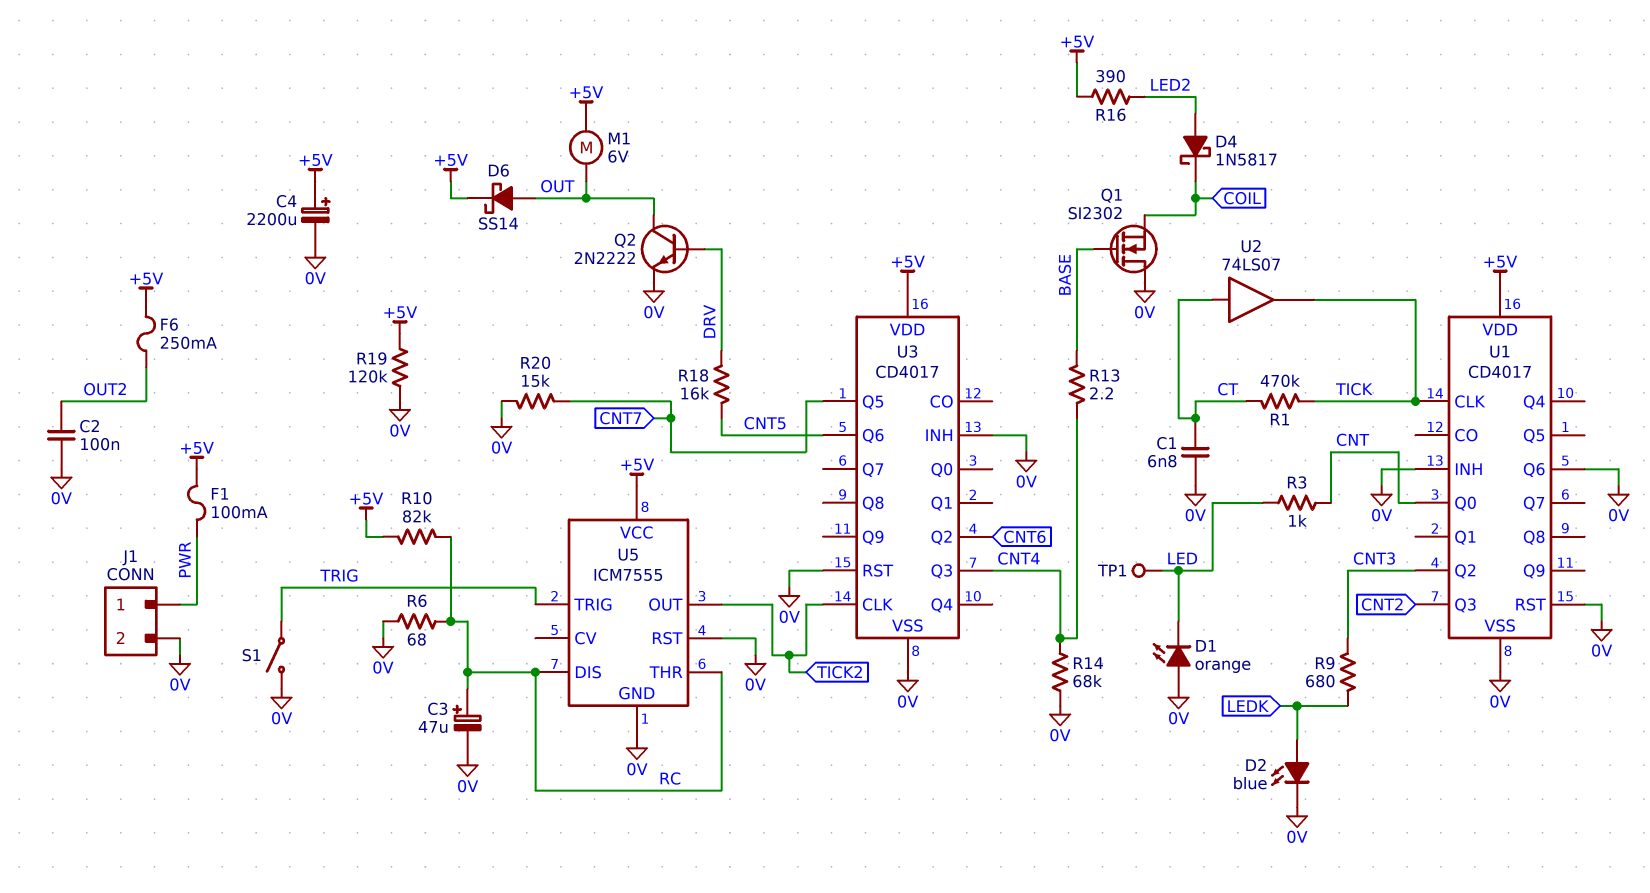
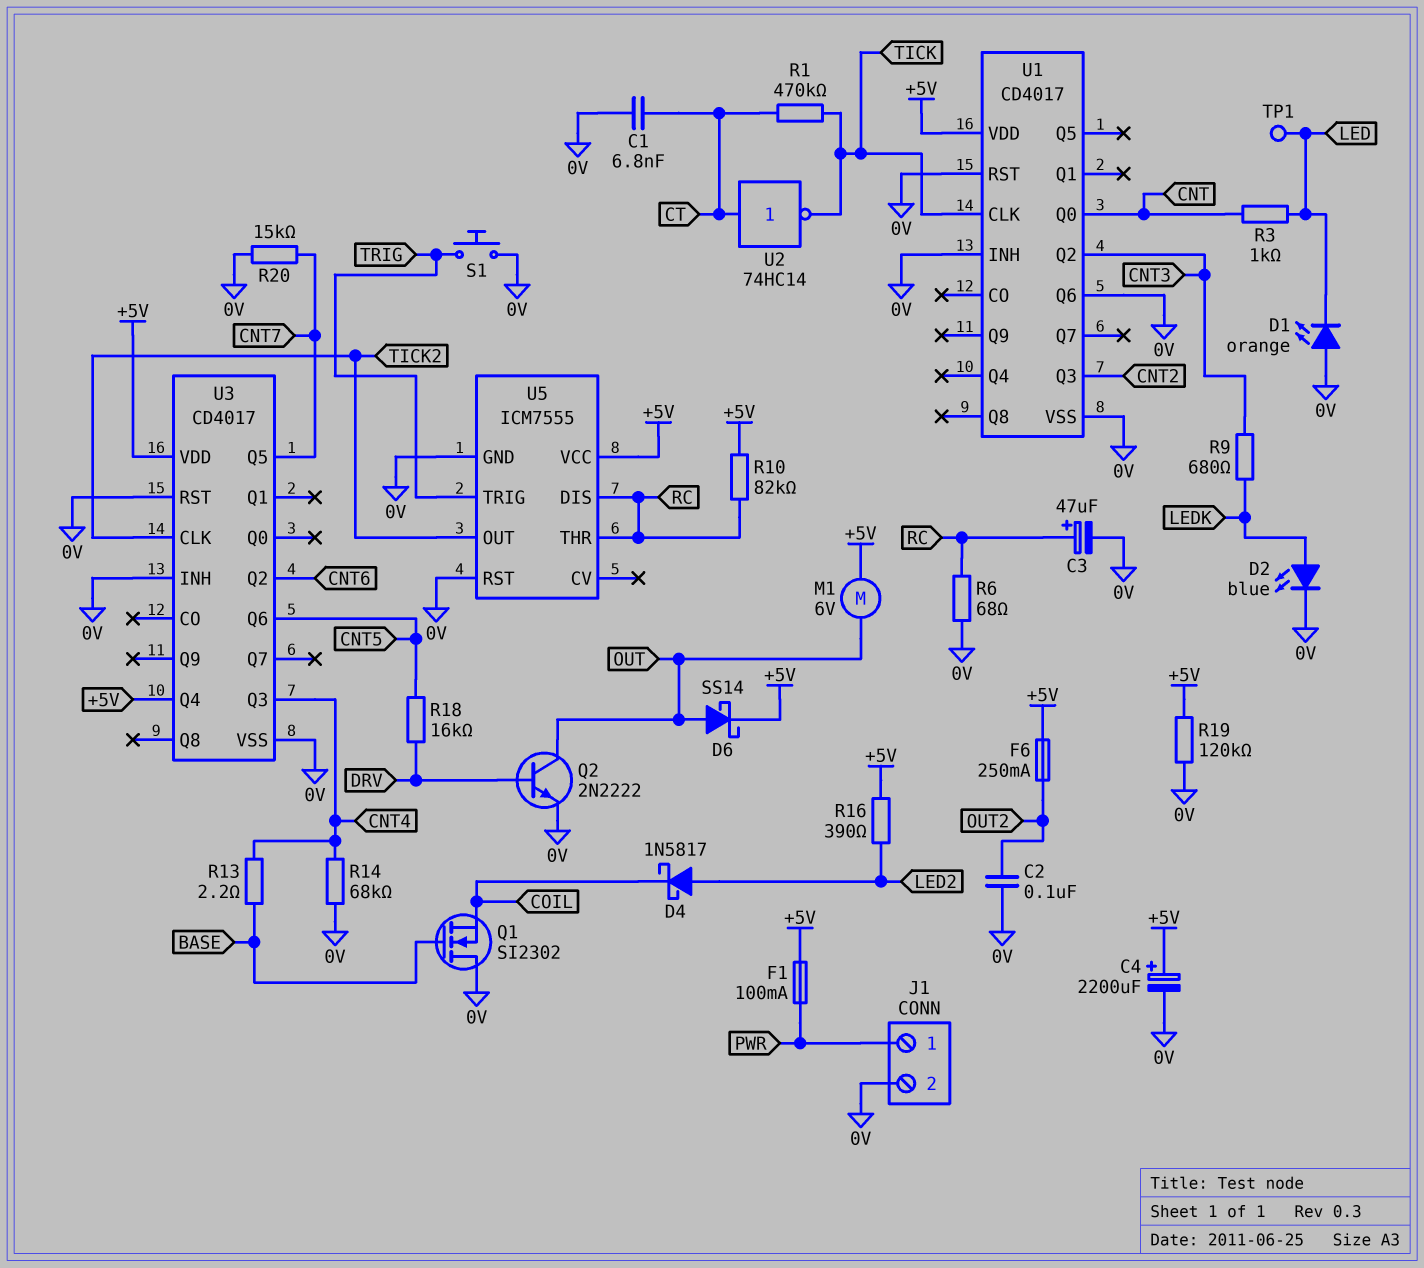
S1: switch (0V, TRIG) -> button (0V, TRIG)
U2: buffer 74LS07 (in CT, out TICK) -> NOT 74HC14 (in CT, out TICK)
U3 pin Q4: none -> +5V

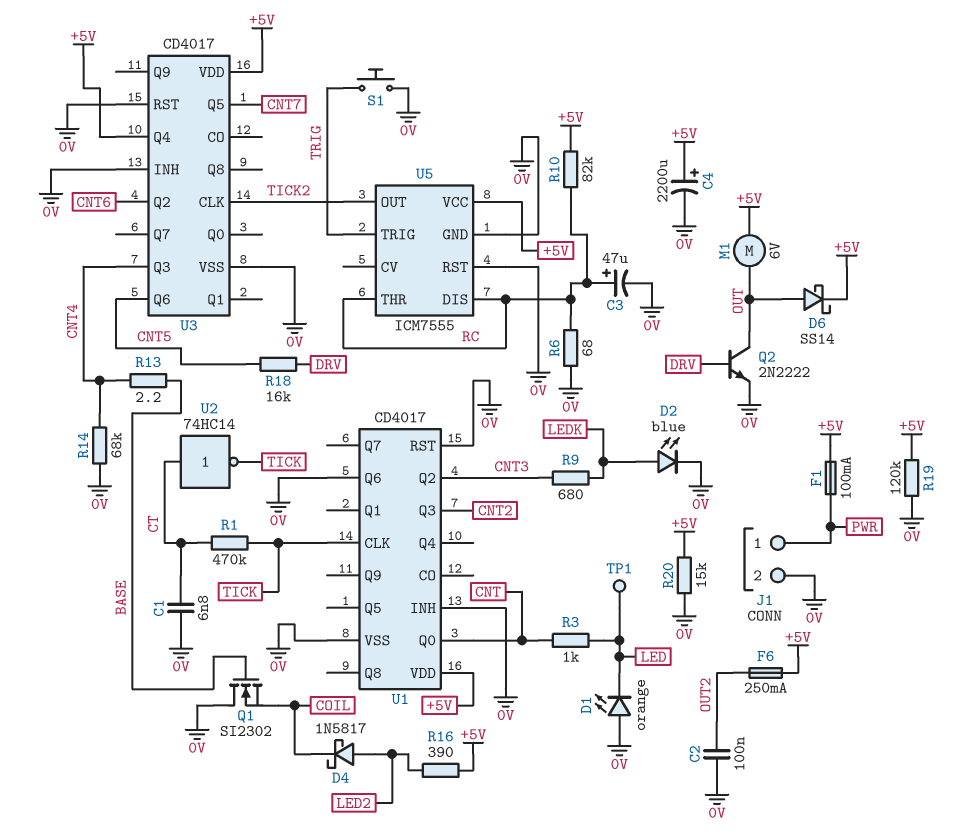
R20: 15k (0V, CNT7) -> 15k (+5V, 0V)

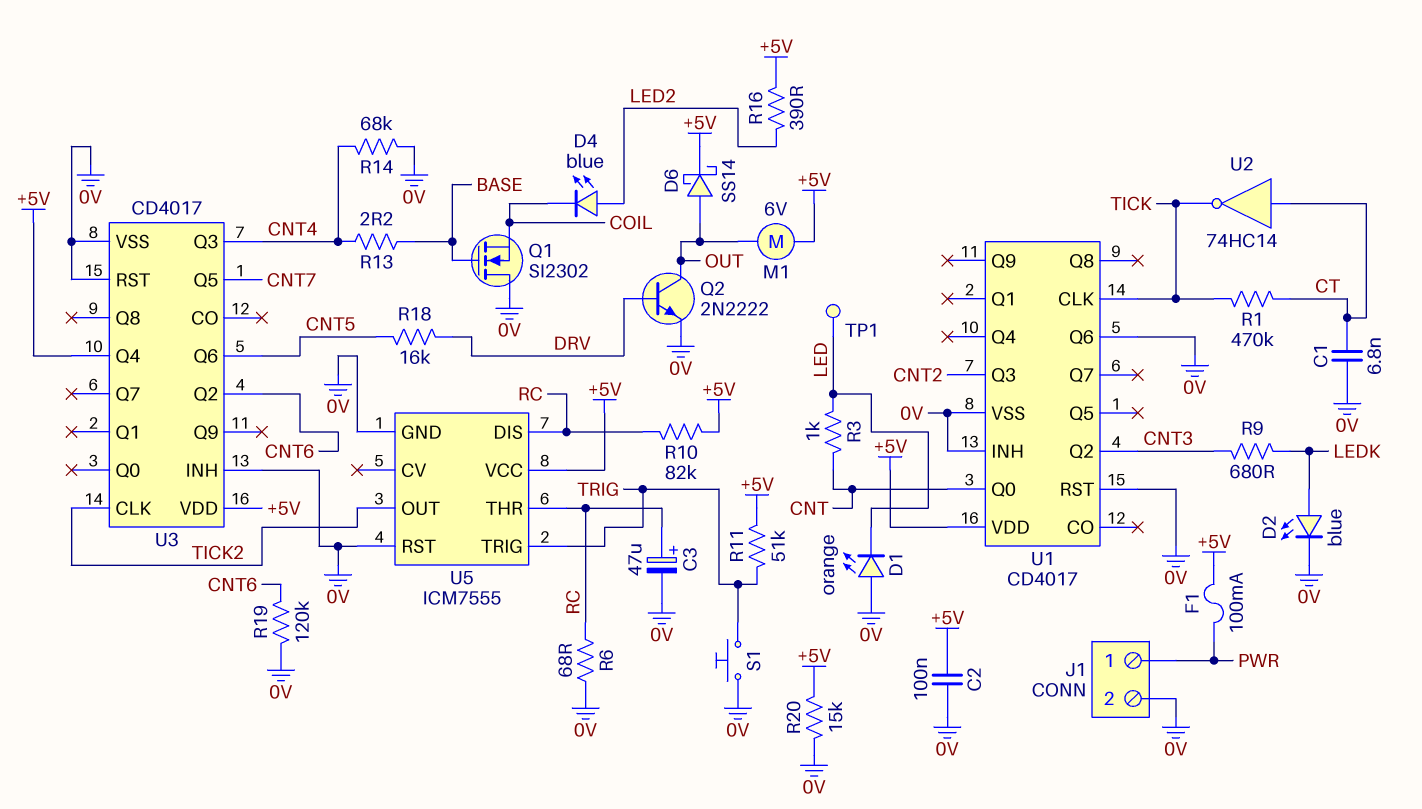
C2: 100nF (0V, OUT2) -> 100nF (+5V, 0V)
C4: 2200uF (plus +5V, minus 0V) -> none
D4: schottky 1N5817 (A LED2, K COIL) -> LED blue (A LED2, K COIL)
F6: 250mA (+5V, OUT2) -> none
R11: none -> 51k (+5V, TRIG)
R19: 120k (+5V, 0V) -> 120k (0V, CNT6)

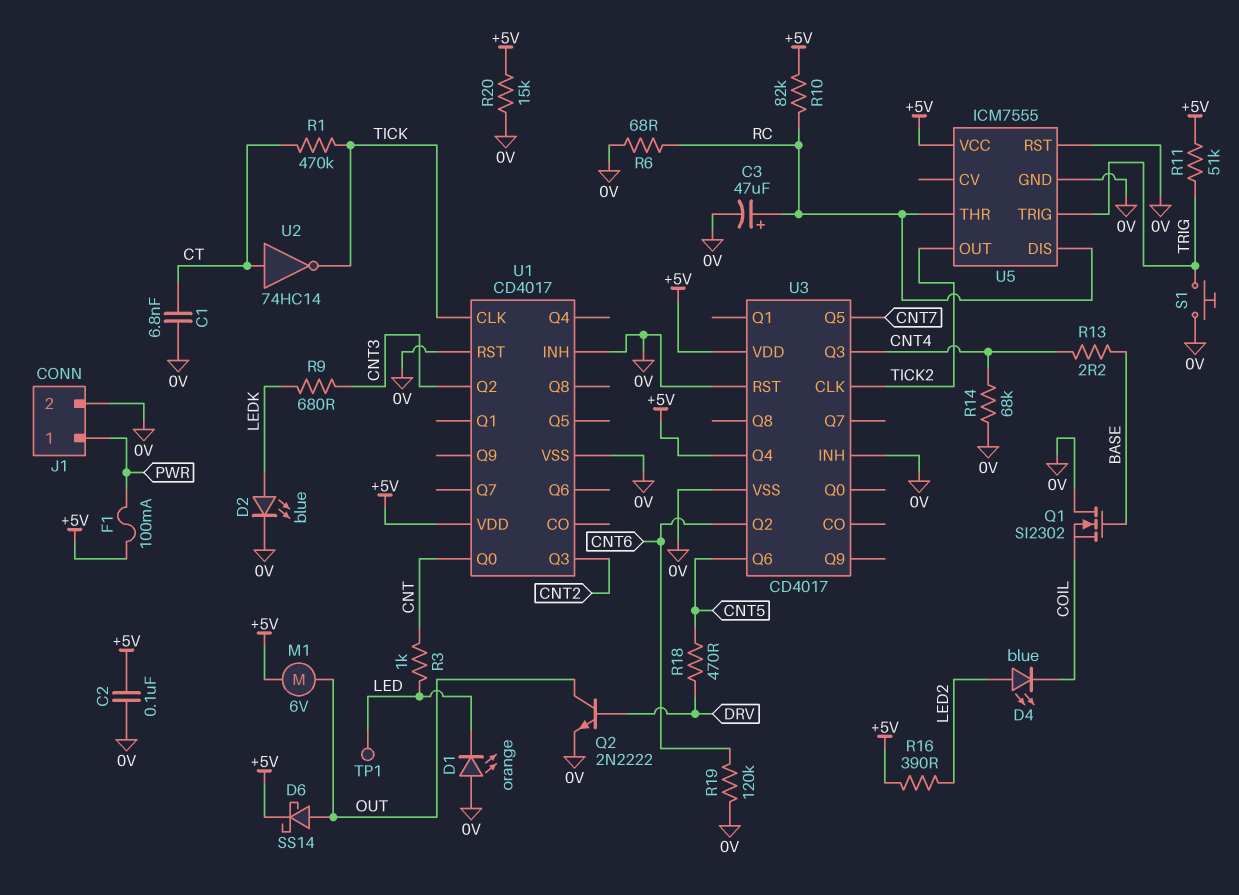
R18: 16k (CNT5, DRV) -> 470 (CNT5, DRV)
U1 pin Q6: 0V -> none

